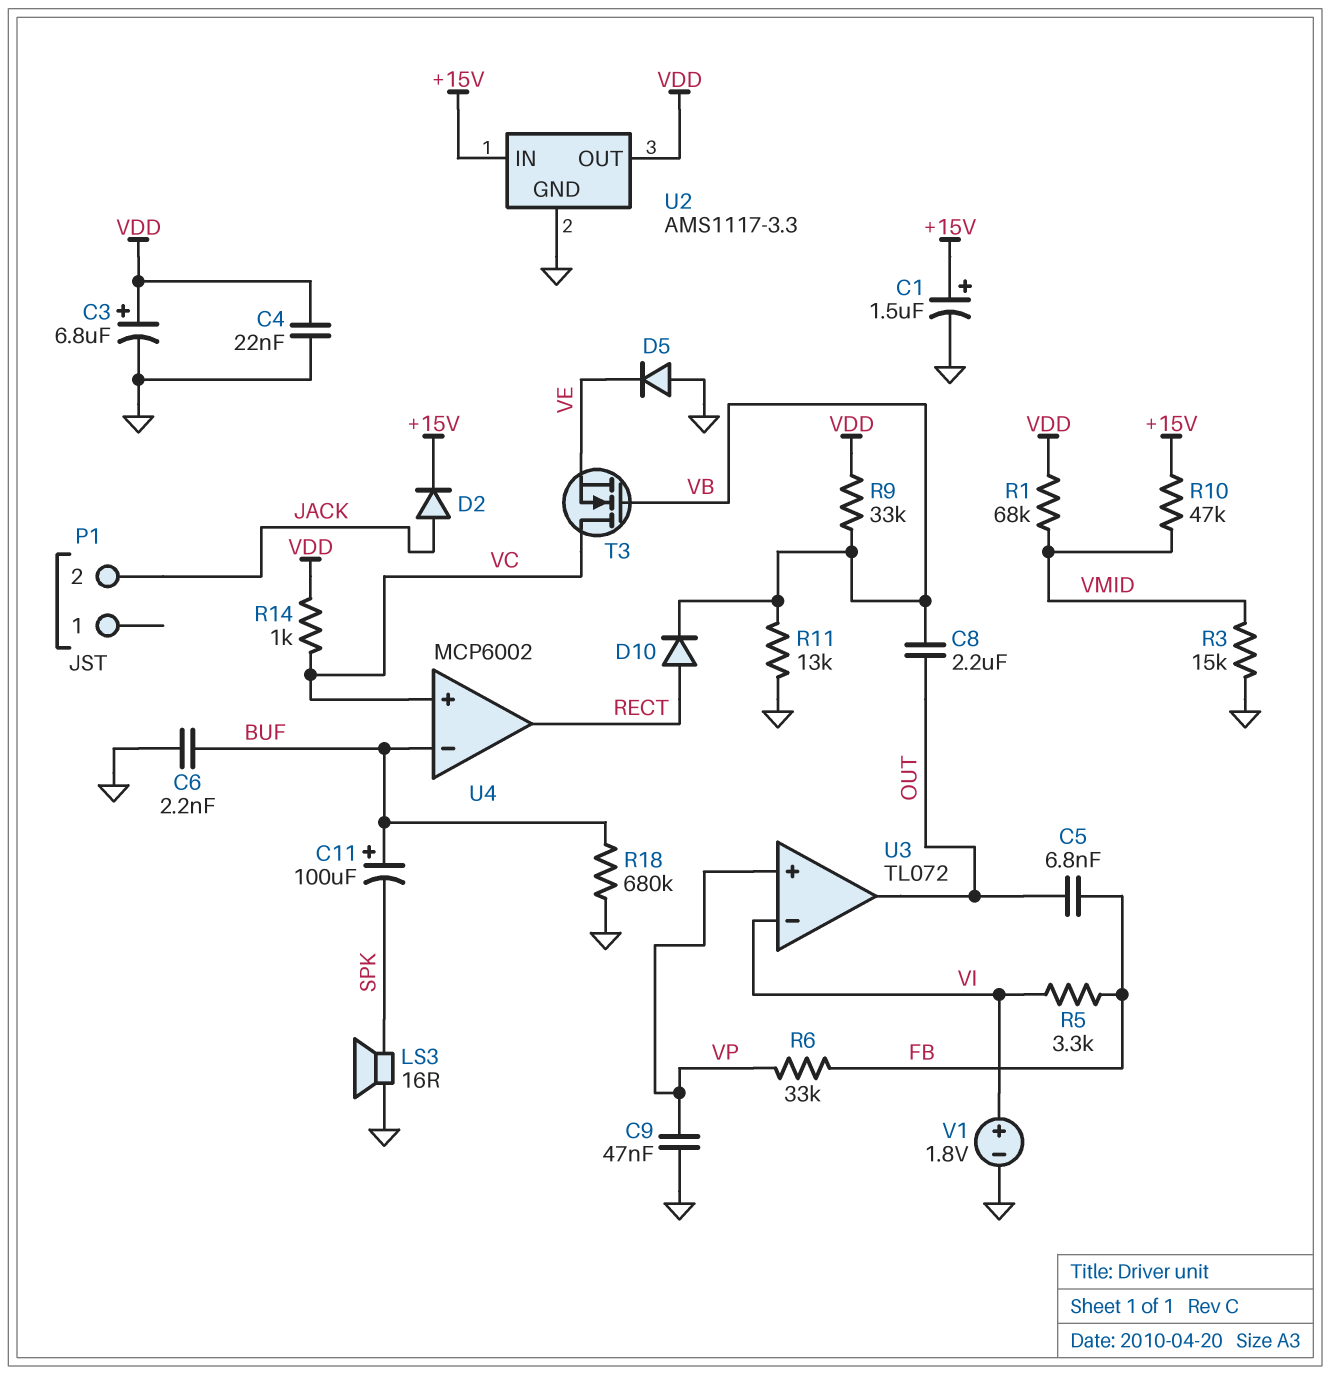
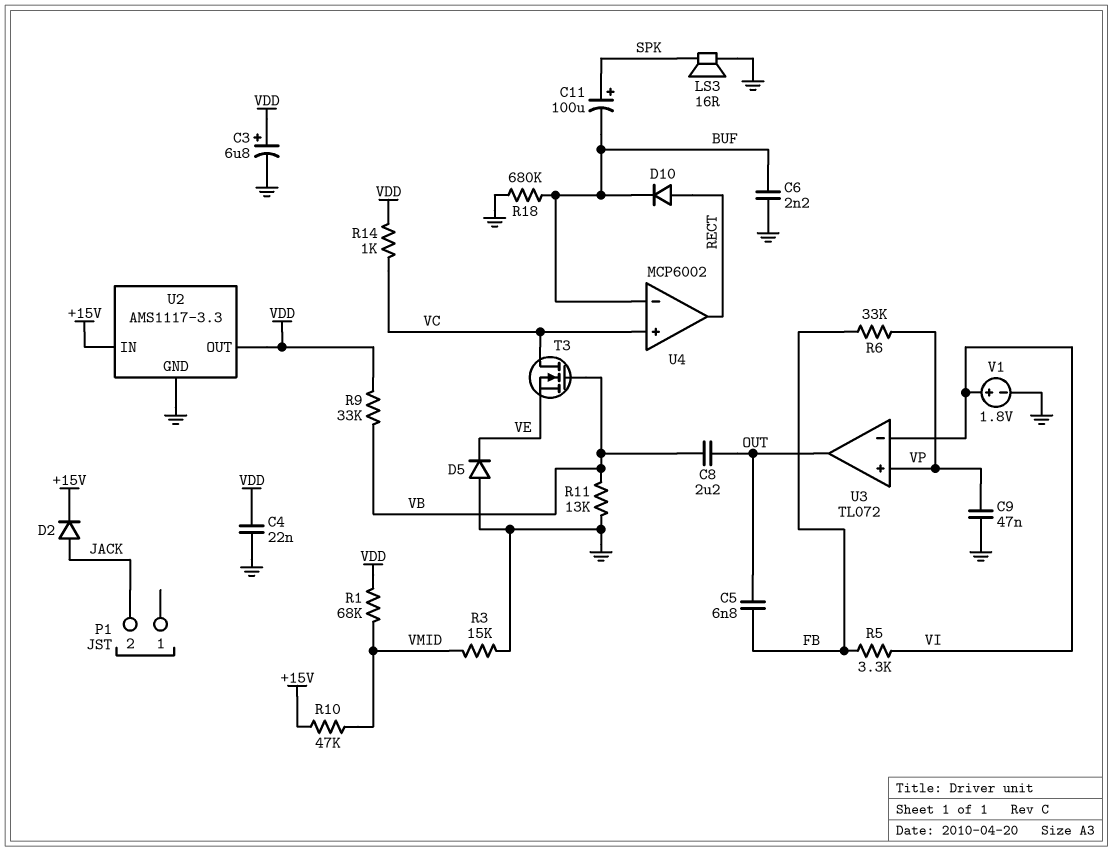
C1: 1.5uF (plus +15V, minus GND) -> none
C11: 100uF (plus BUF, minus SPK) -> 100uF (plus SPK, minus BUF)
D10: diode (A RECT, K VB) -> diode (A RECT, K BUF)

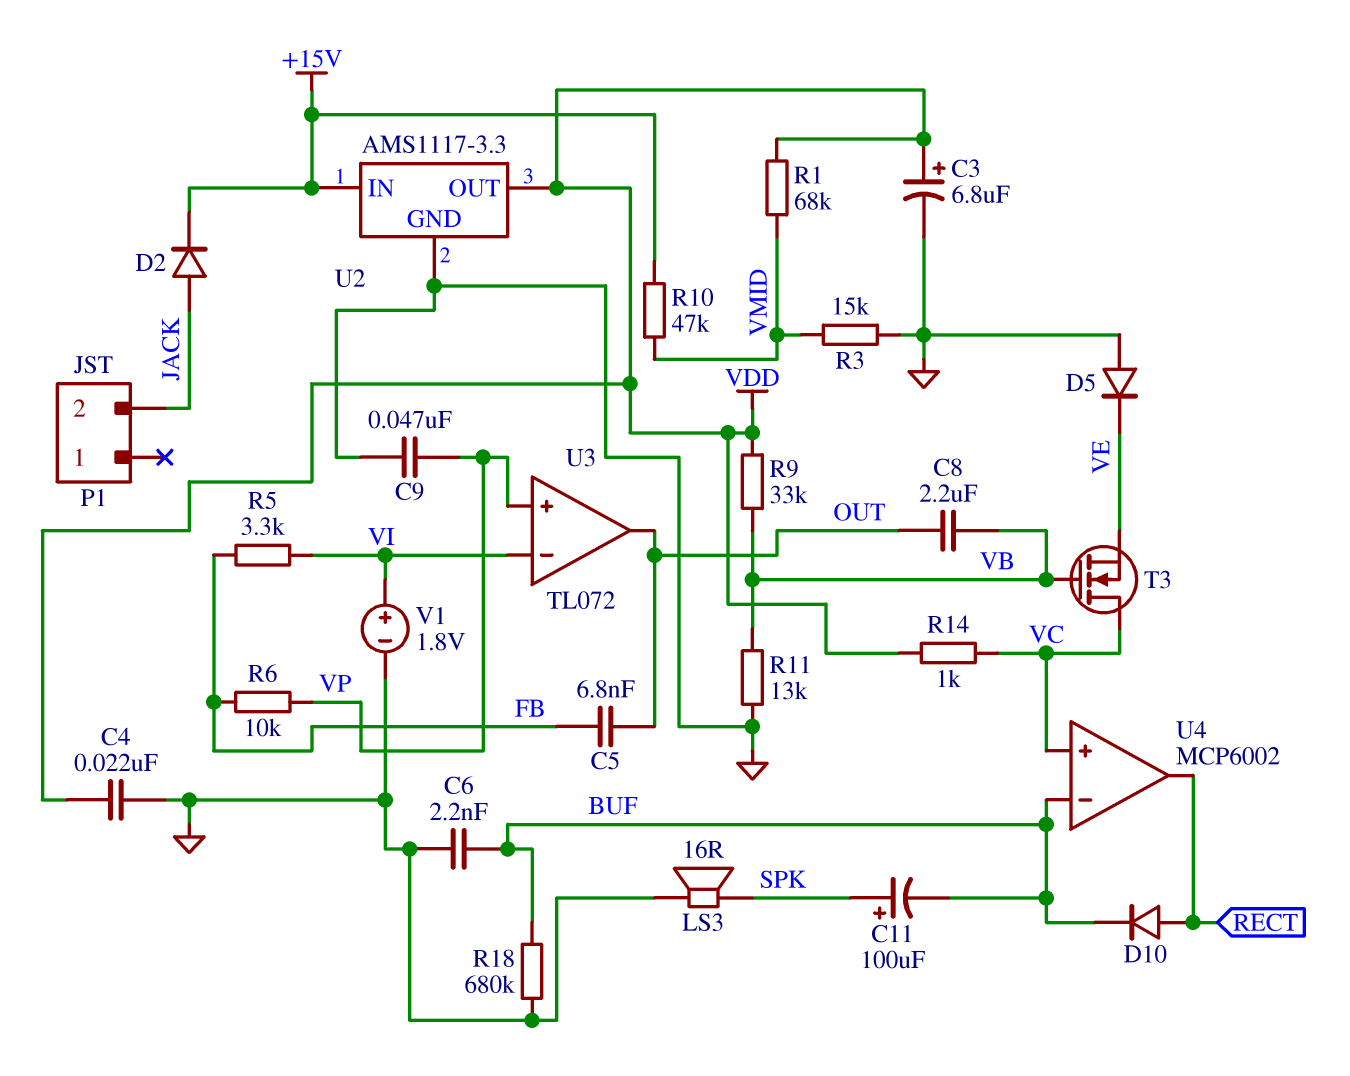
R6: 33k (FB, VP) -> 10k (FB, VP)

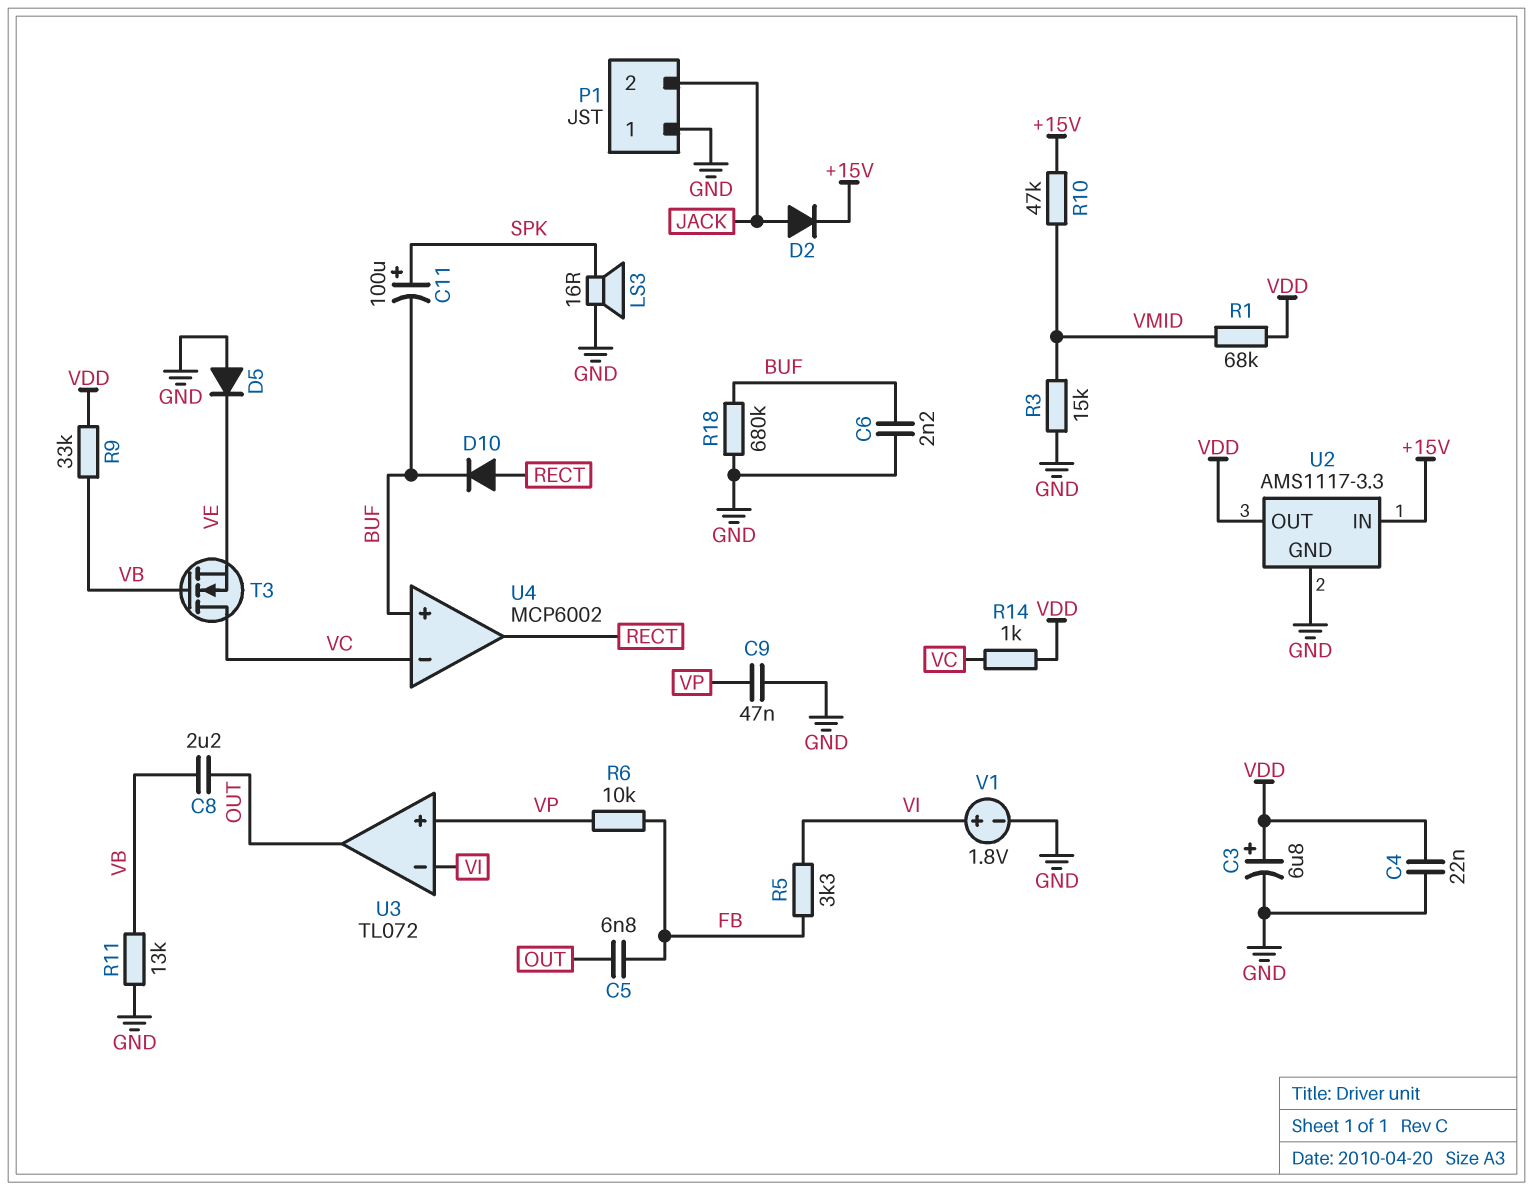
P1 pin 1: none -> GND
U4 pin in+: VC -> BUF
U4 pin in-: BUF -> VC

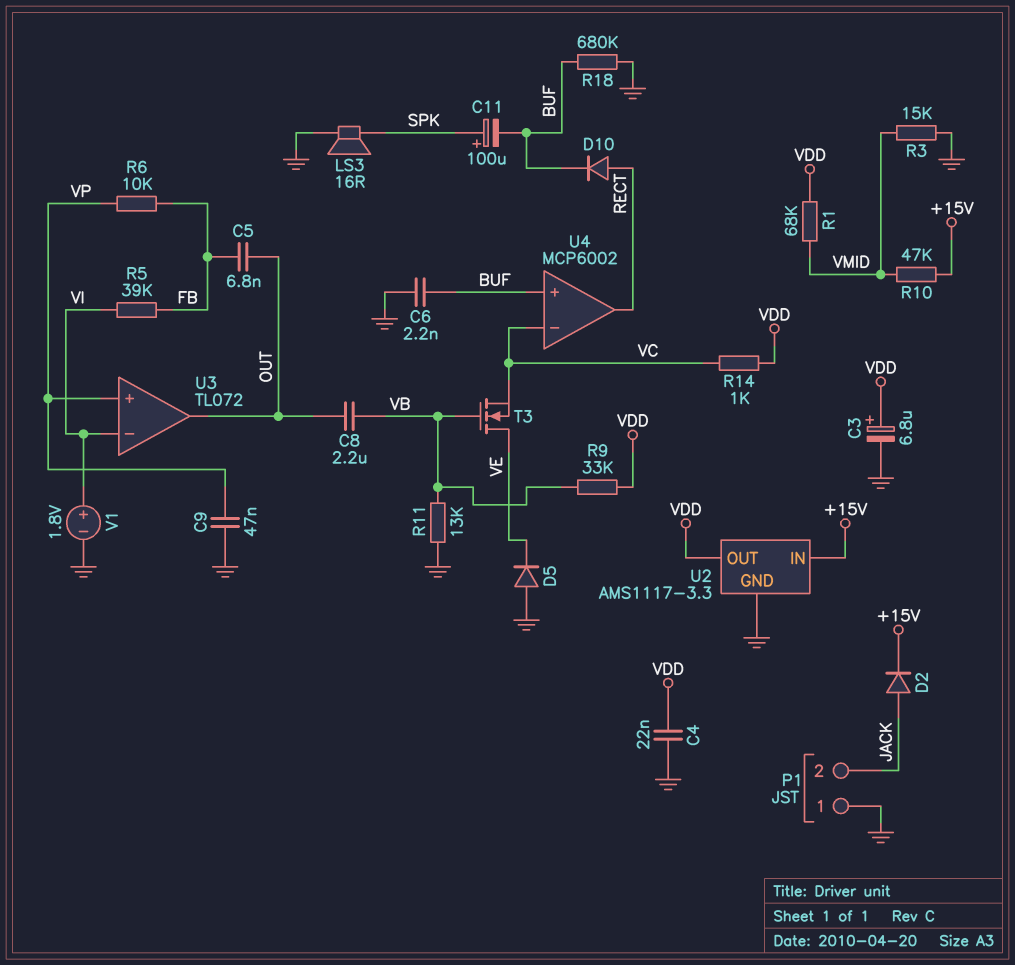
R5: 3.3k (FB, VI) -> 39k (FB, VI)
T3: NMOS (G VB, D VC, S VE) -> NMOS (G VB, D VE, S VC)

